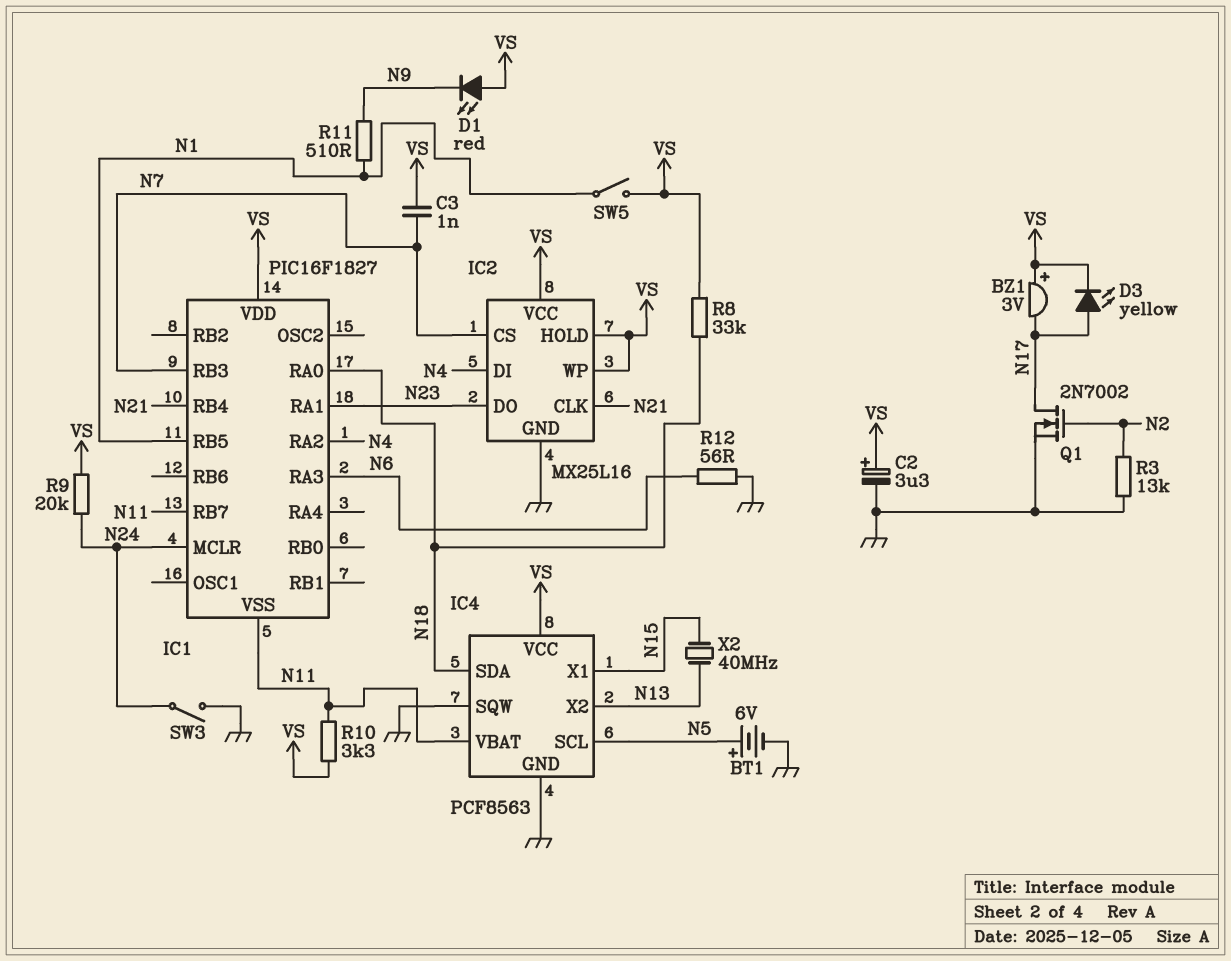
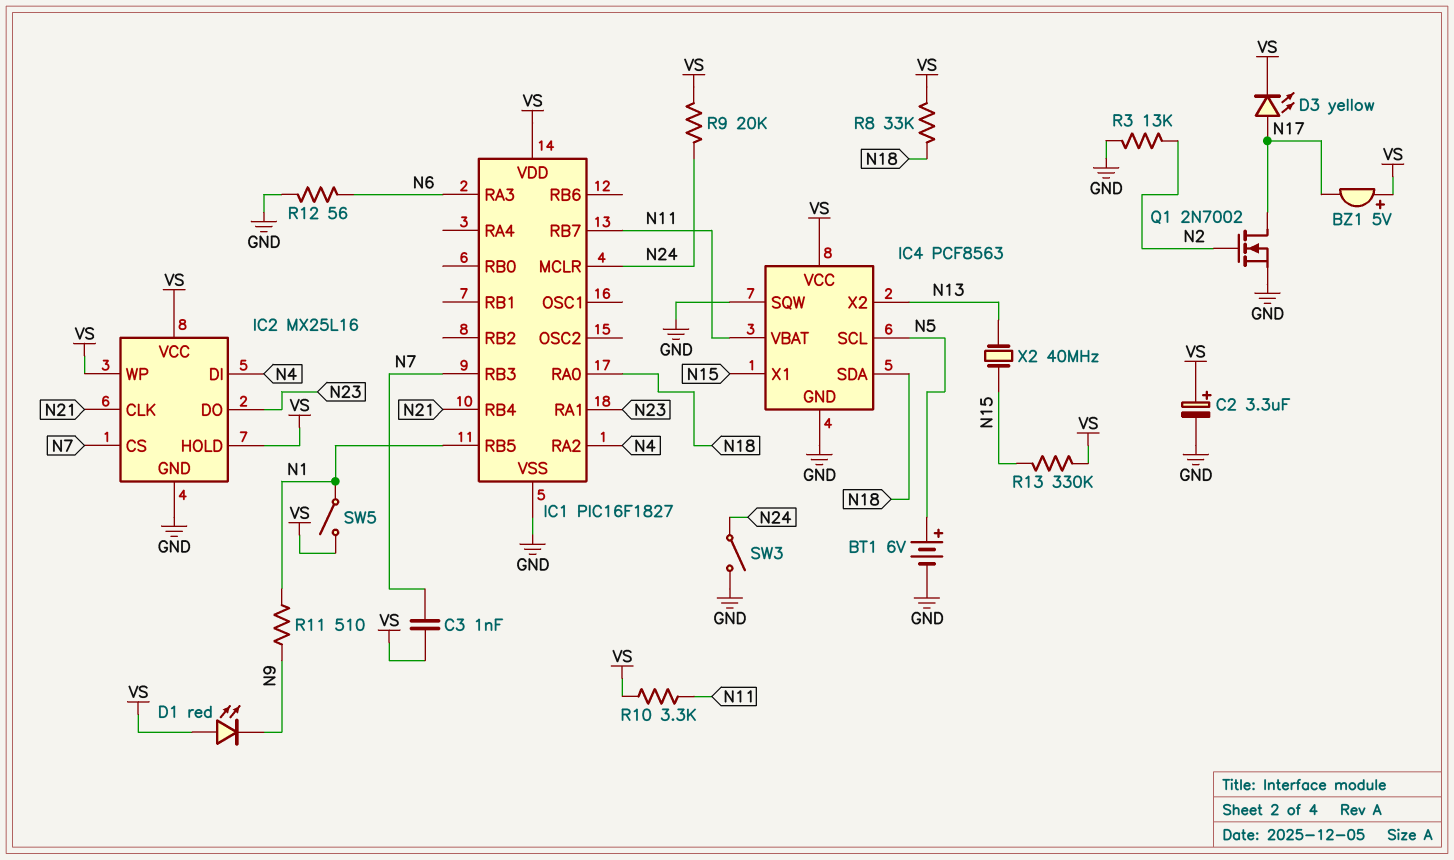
BZ1: buzzer 3V (plus VS, minus N17) -> buzzer 5V (plus VS, minus N17)
IC1 pin VSS: N11 -> GND
R13: none -> 330k (N15, VS)

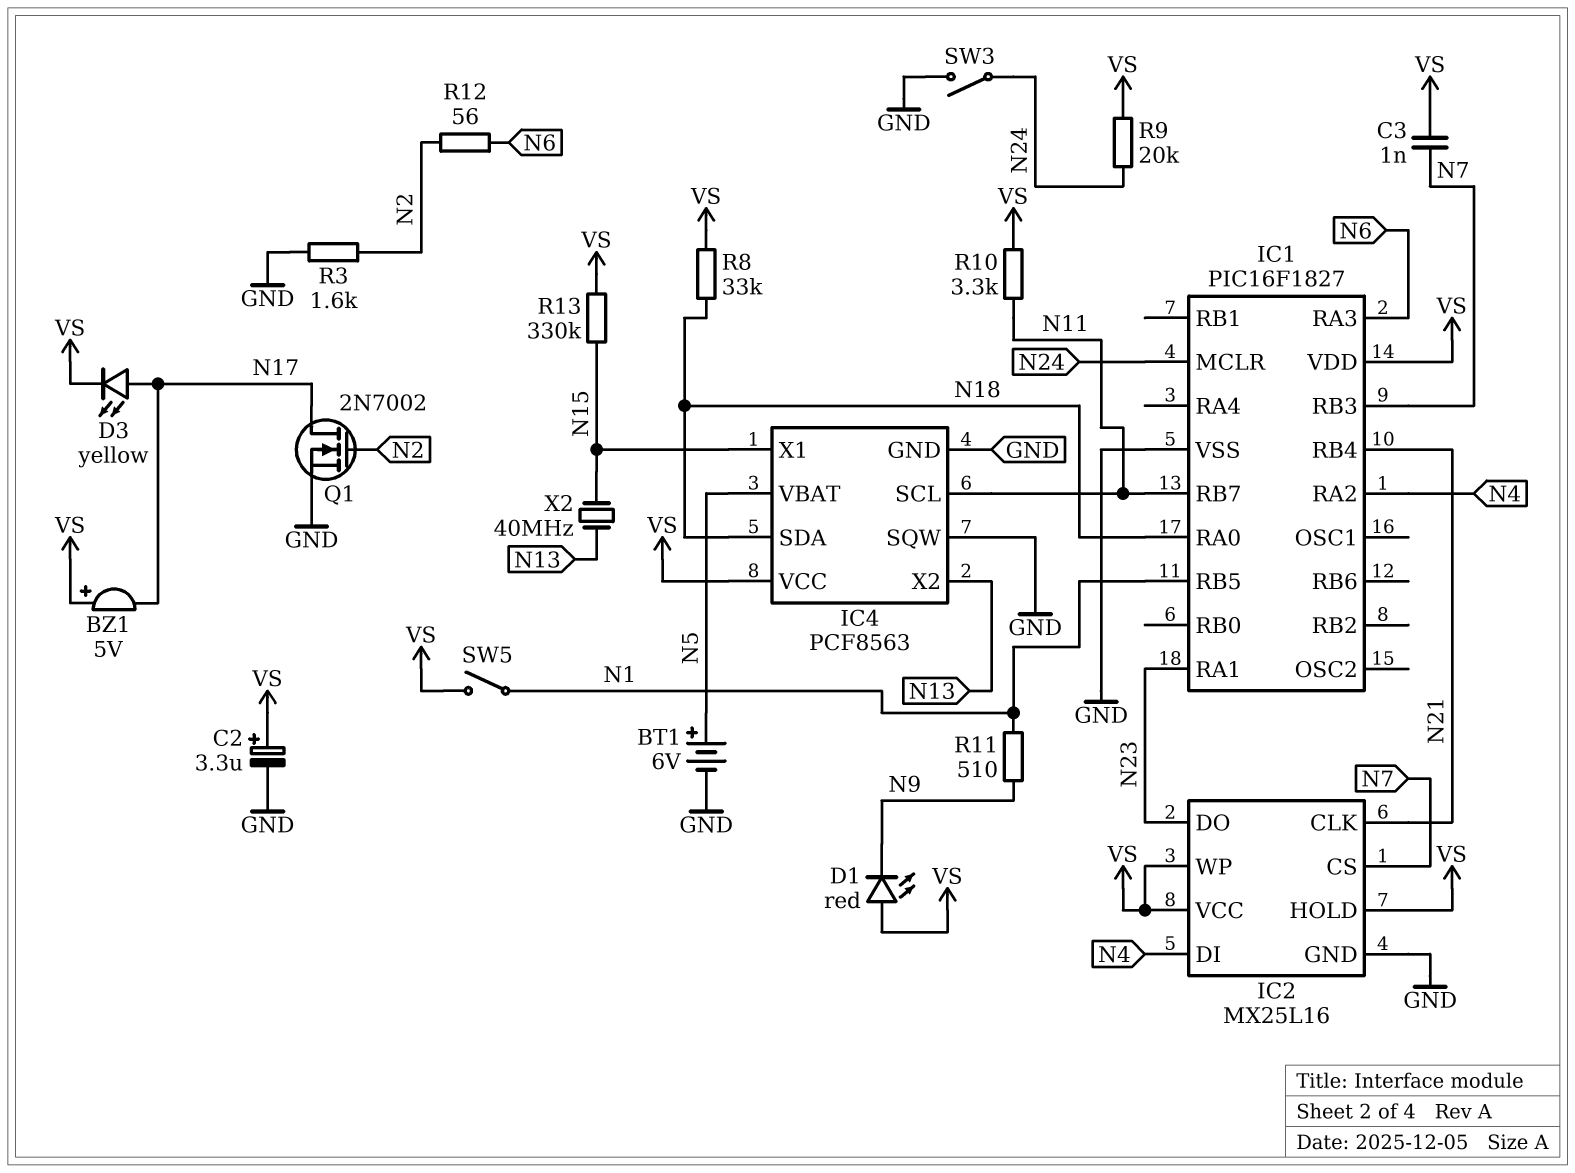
IC4 pin SCL: N5 -> N11
IC4 pin VBAT: N11 -> N5
R3: 13k (GND, N2) -> 1.6k (GND, N2)
R12: 56 (GND, N6) -> 56 (N2, N6)

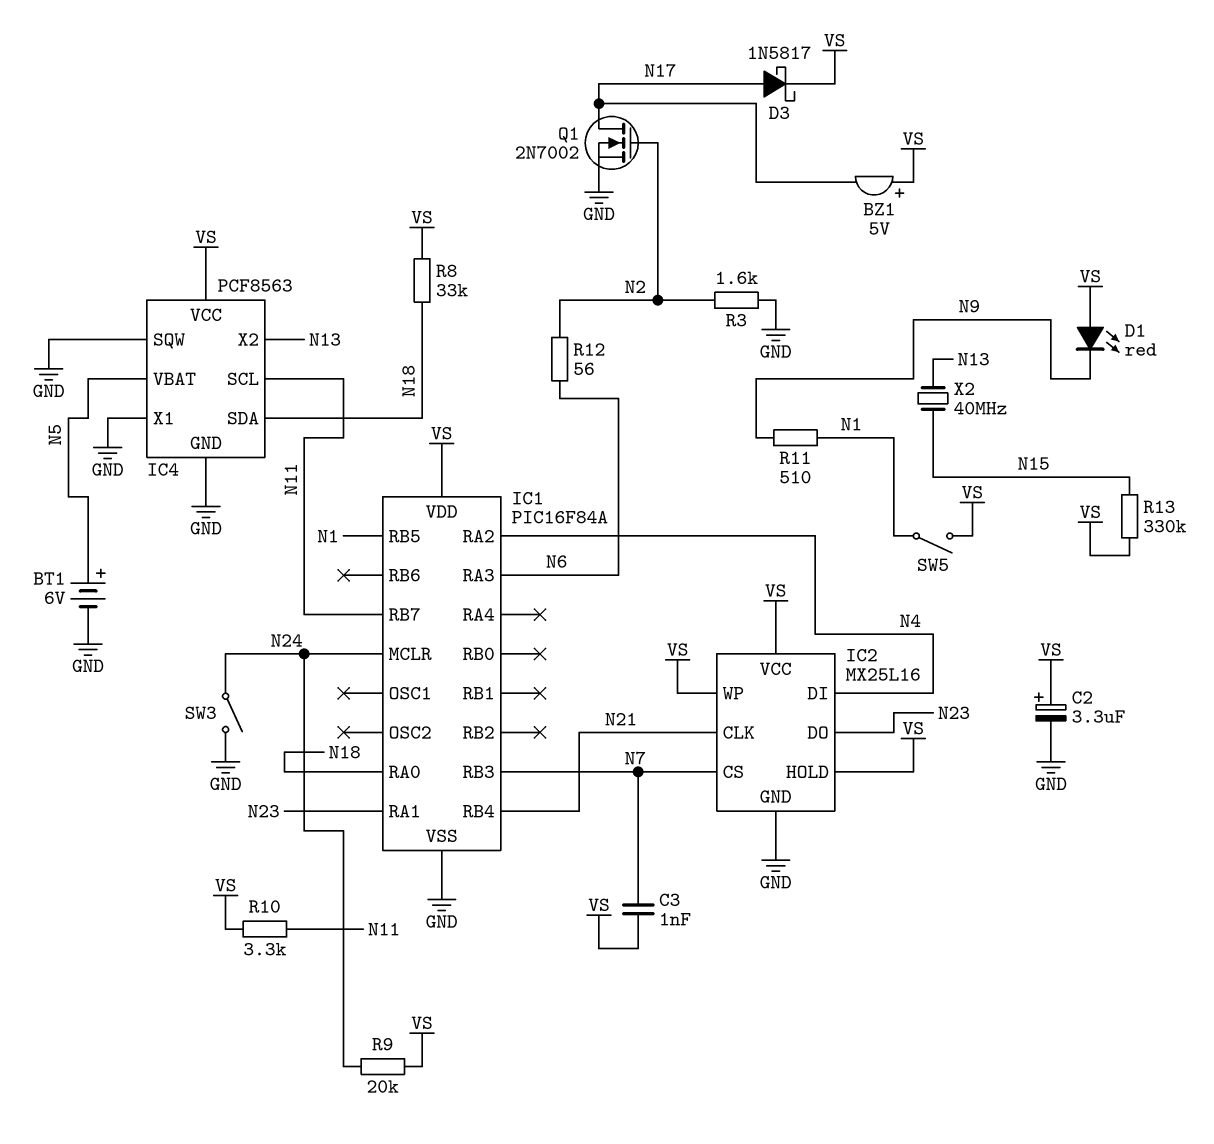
D3: LED yellow (A N17, K VS) -> schottky 1N5817 (A N17, K VS)
IC1: PIC16F1827 -> PIC16F84A
IC4 pin X1: N15 -> GND

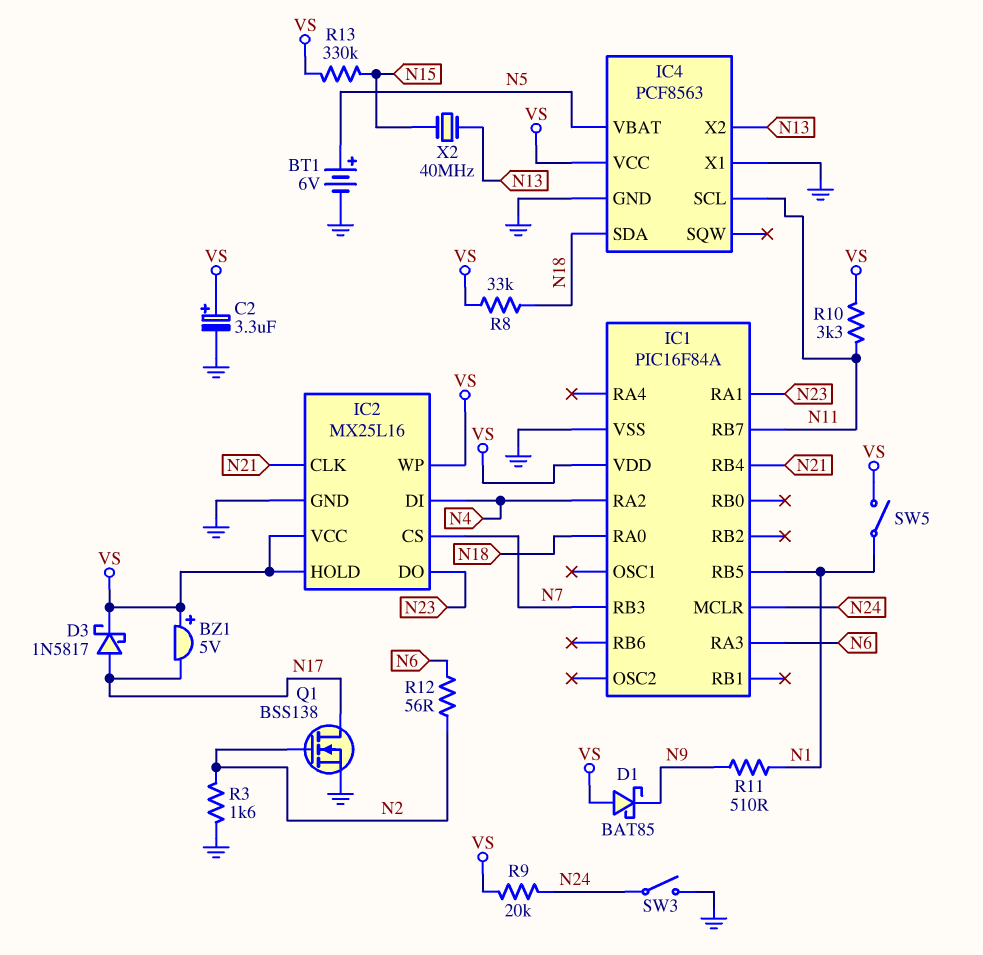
C3: 1nF (N7, VS) -> none
D1: LED red (A VS, K N9) -> schottky BAT85 (A VS, K N9)
IC4 pin SQW: GND -> none
Q1: NMOS 2N7002 (G N2, D N17, S GND) -> NMOS BSS138 (G N2, D N17, S GND)

